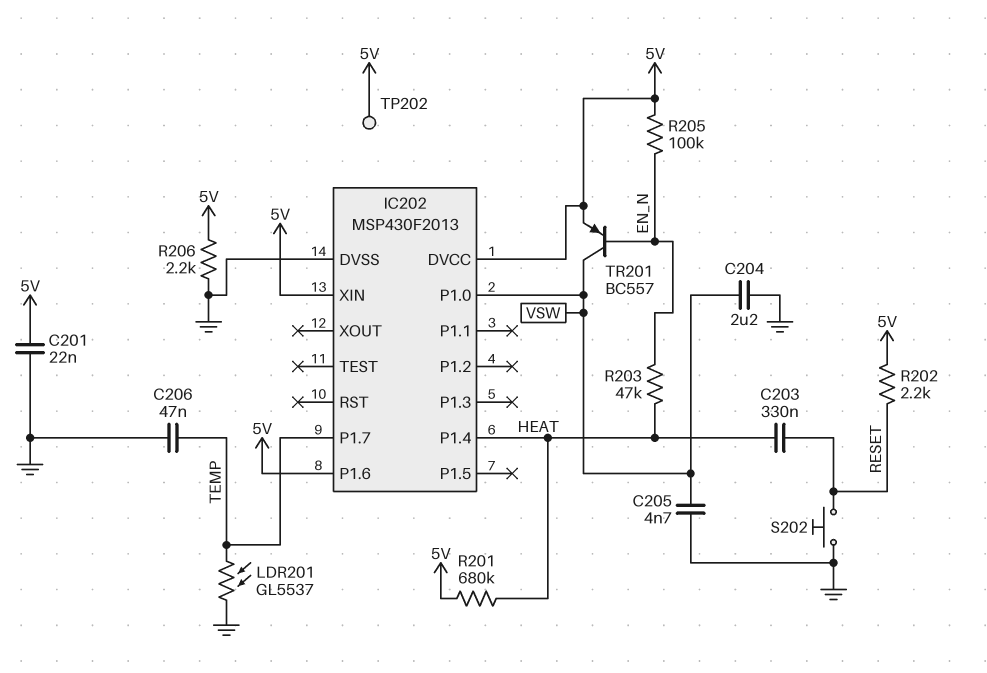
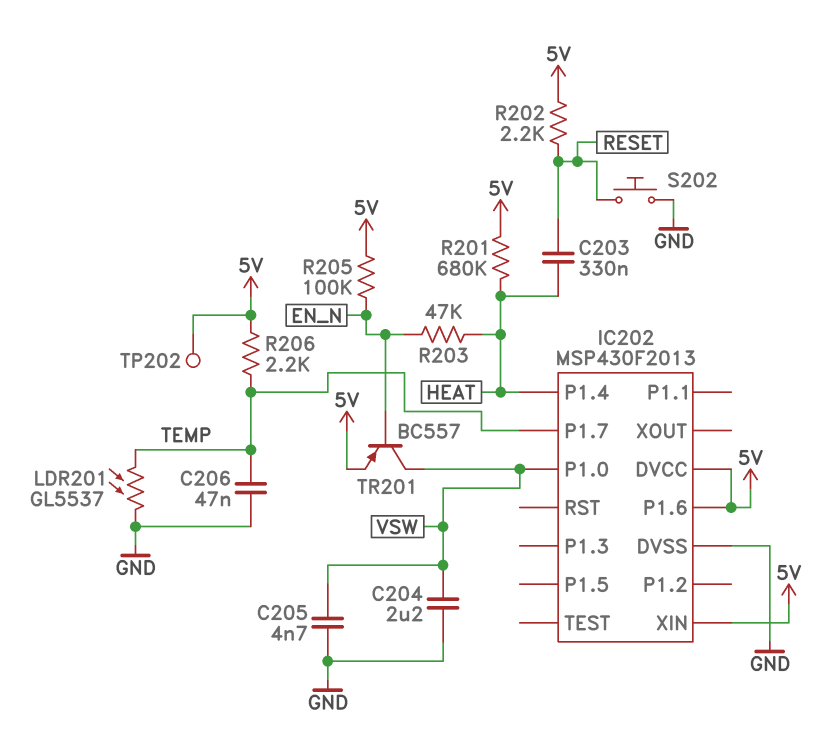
C201: 22nF (5V, GND) -> none
R206: 2.2k (5V, GND) -> 2.2k (5V, TEMP)

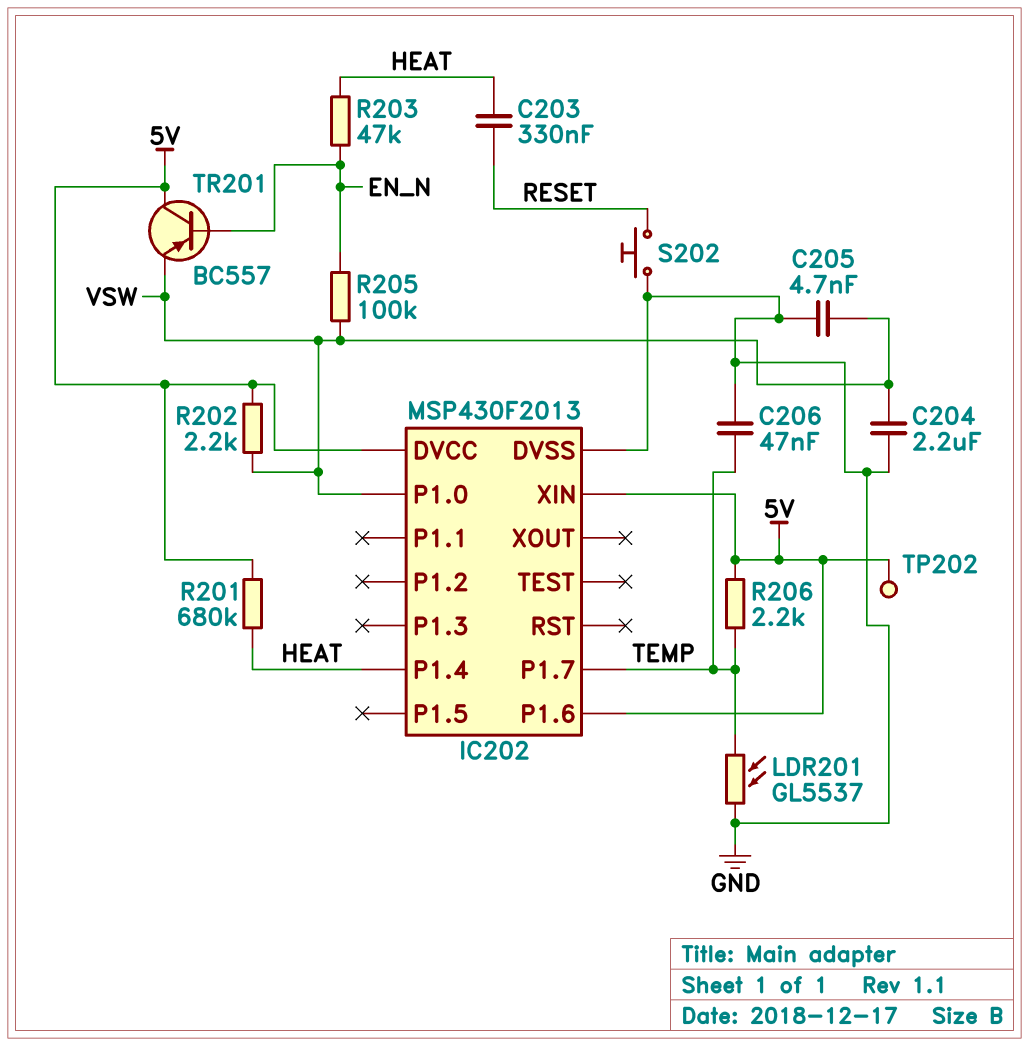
R202: 2.2k (5V, RESET) -> 2.2k (5V, VSW)
R205: 100k (5V, EN_N) -> 100k (EN_N, VSW)
TR201: PNP BC557 (B EN_N, C VSW, E 5V) -> PNP BC557 (B EN_N, C 5V, E VSW)

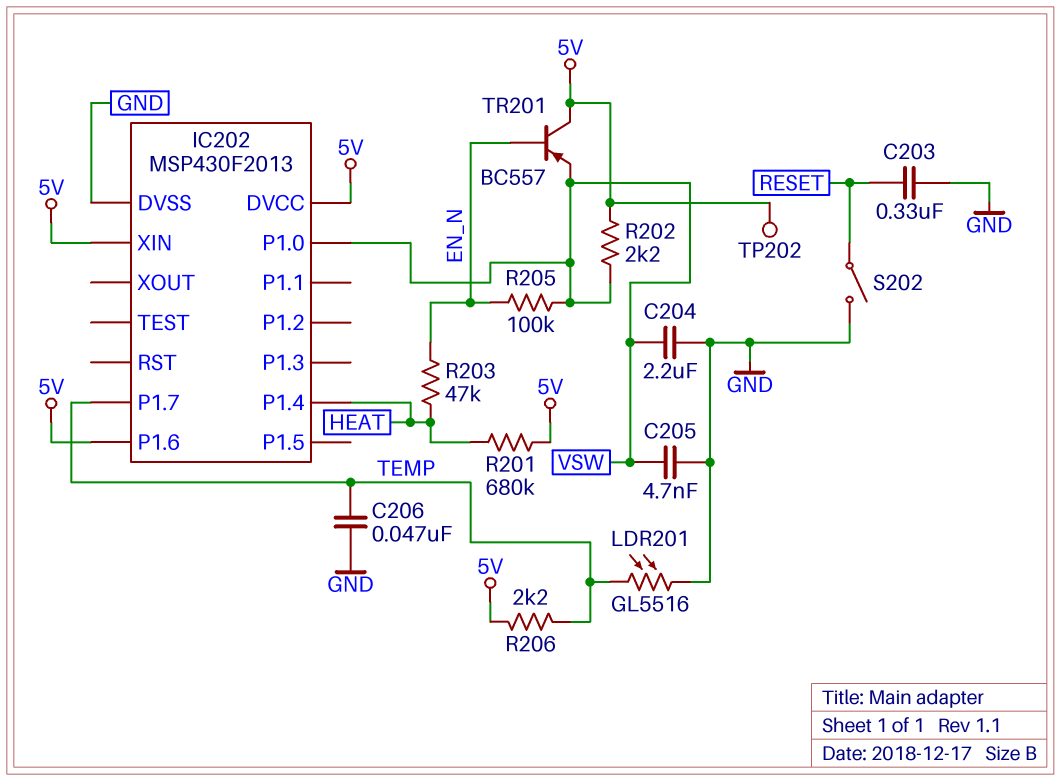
C203: 330nF (HEAT, RESET) -> 330nF (GND, RESET)
LDR201: GL5537 (GND, TEMP) -> GL5516 (GND, TEMP)
S202: button (GND, RESET) -> switch (GND, RESET)

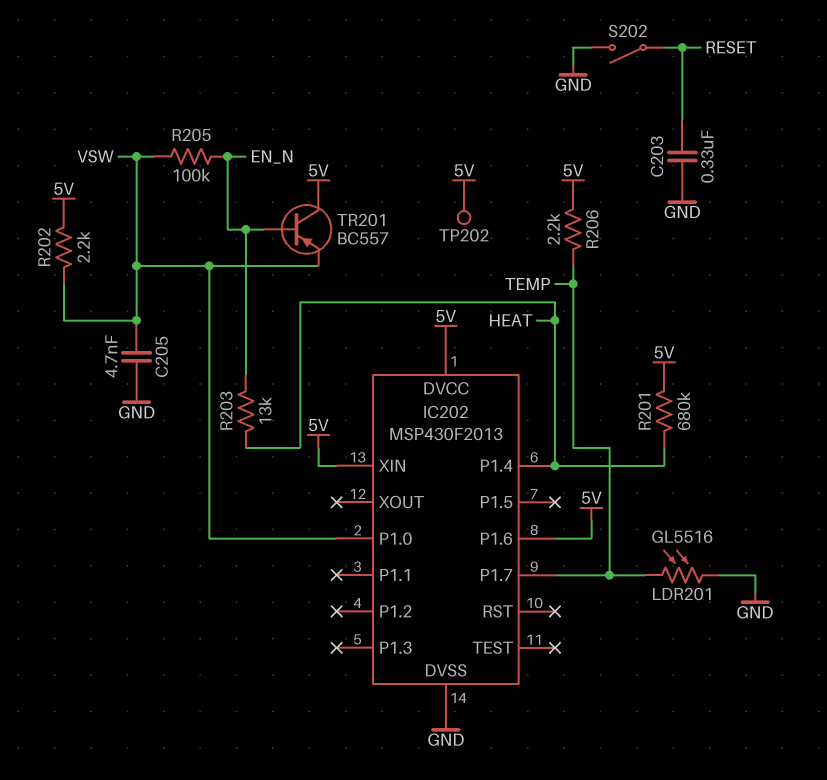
C204: 2.2uF (GND, VSW) -> none
C206: 47nF (GND, TEMP) -> none
R203: 47k (EN_N, HEAT) -> 13k (EN_N, HEAT)

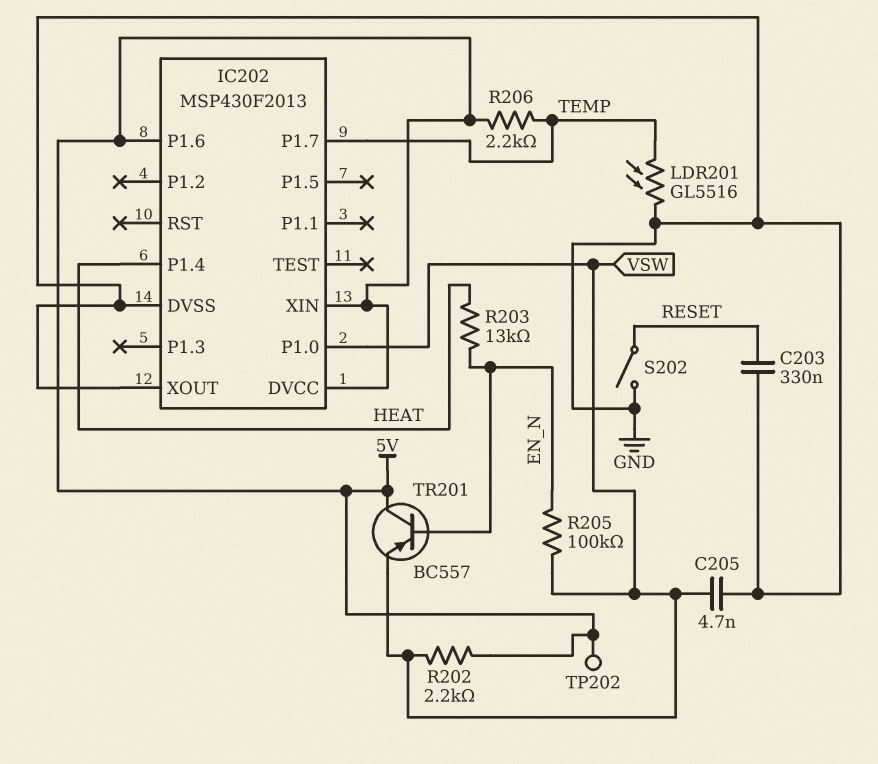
IC202 pin XOUT: none -> GND
R201: 680k (5V, HEAT) -> none

